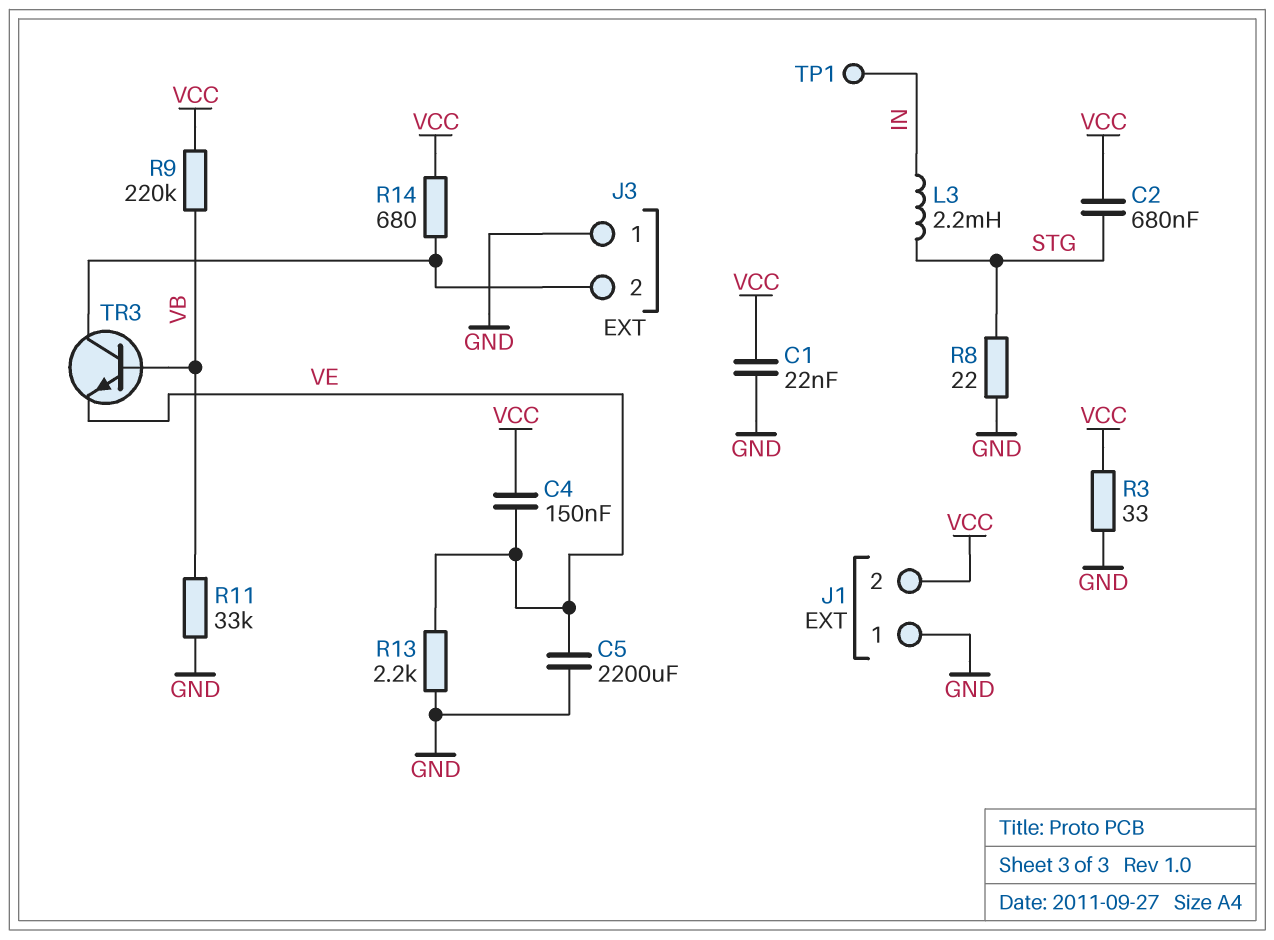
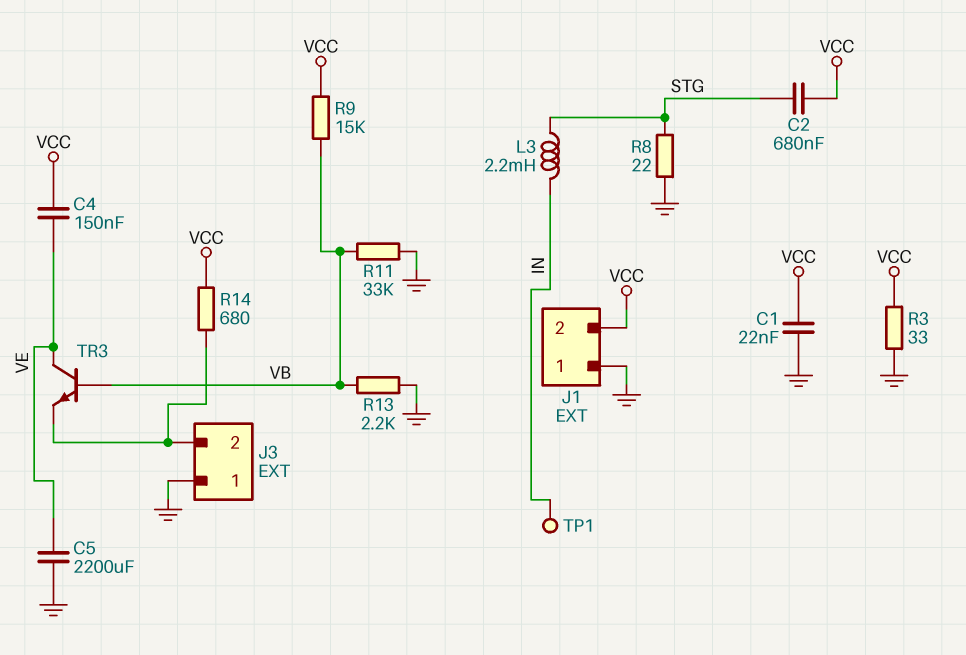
R9: 220k (VB, VCC) -> 15k (VB, VCC)
R13: 2.2k (GND, VE) -> 2.2k (GND, VB)
TR3: NPN (B VB, C J3/2, E VE) -> NPN (B VB, C VE, E J3/2)

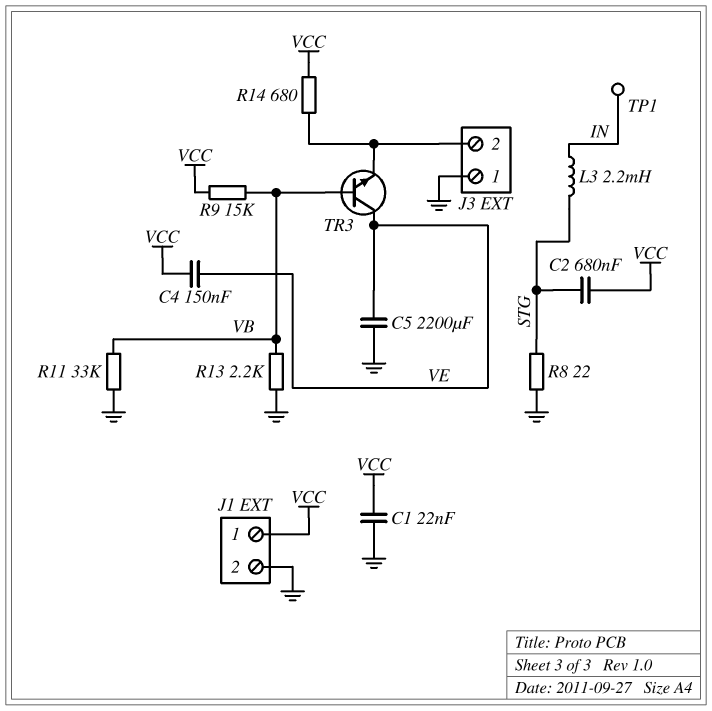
J1 pin 1: GND -> VCC
J1 pin 2: VCC -> GND
R3: 33 (GND, VCC) -> none

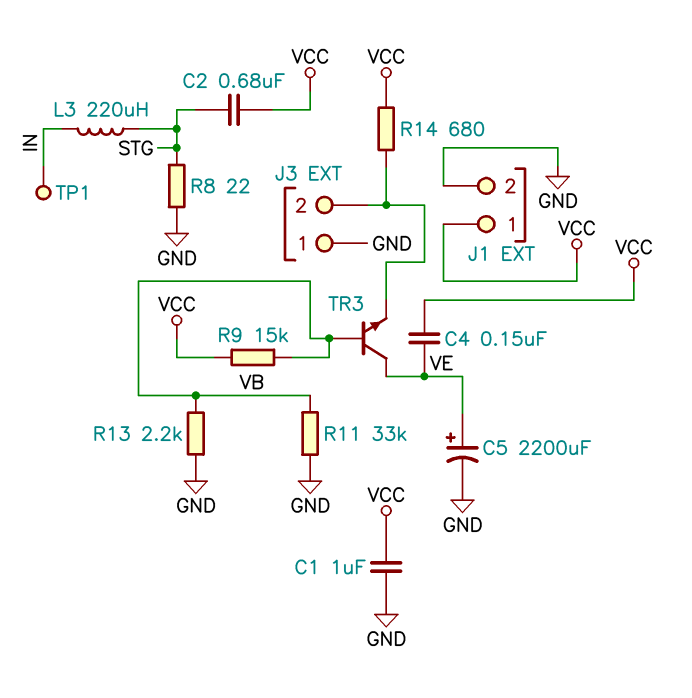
C1: 22nF (GND, VCC) -> 1uF (GND, VCC)
C5: 2200uF (GND, VE) -> 2200uF (plus VE, minus GND)
L3: 2.2mH (IN, STG) -> 220uH (IN, STG)

